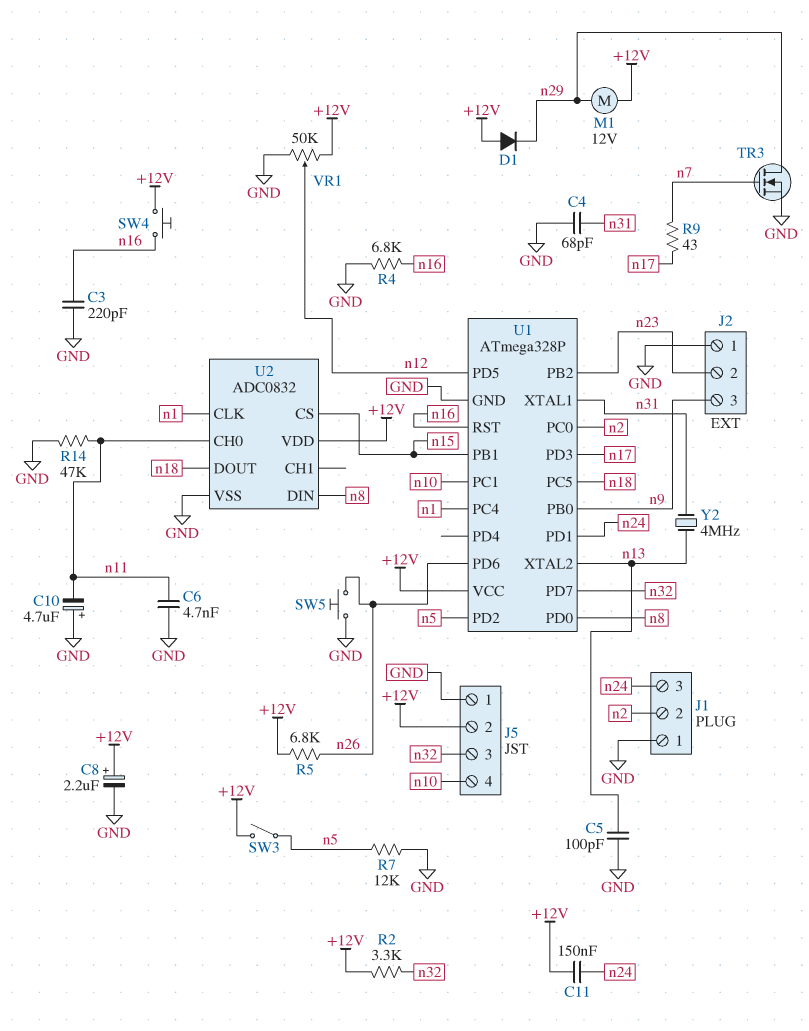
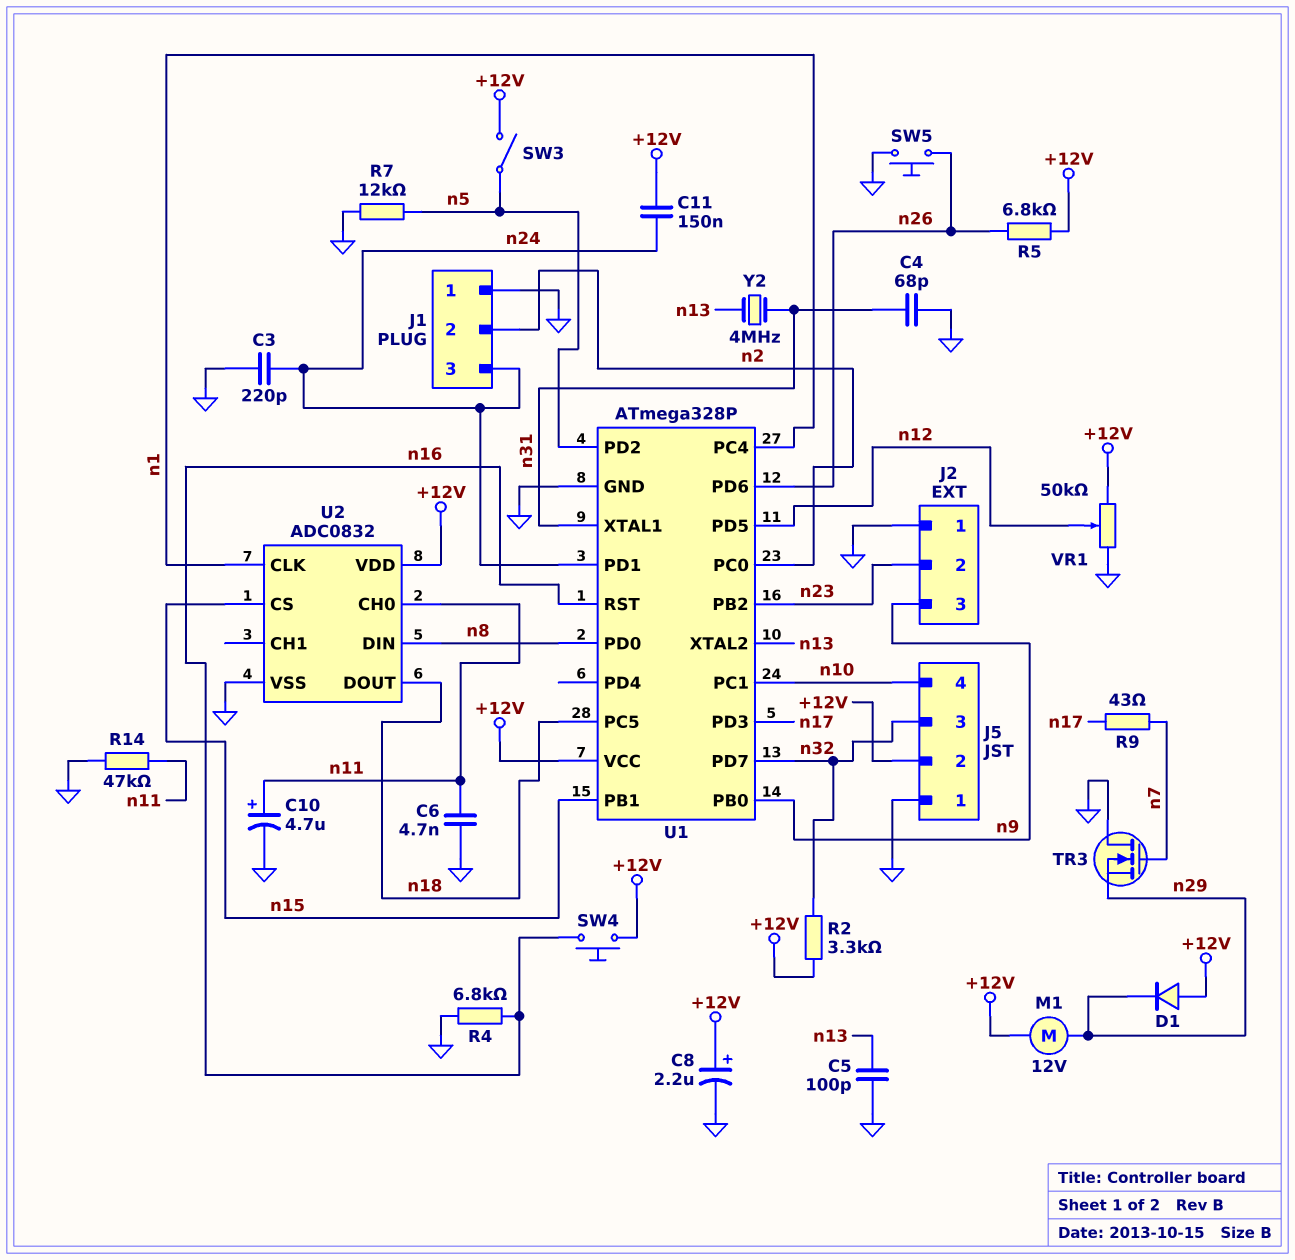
C3: 220pF (GND, n16) -> 220pF (GND, n24)
C10: 4.7uF (plus GND, minus n11) -> 4.7uF (plus n11, minus GND)
TR3: NMOS (G n7, D n29, S GND) -> NMOS (G n7, D GND, S n29)

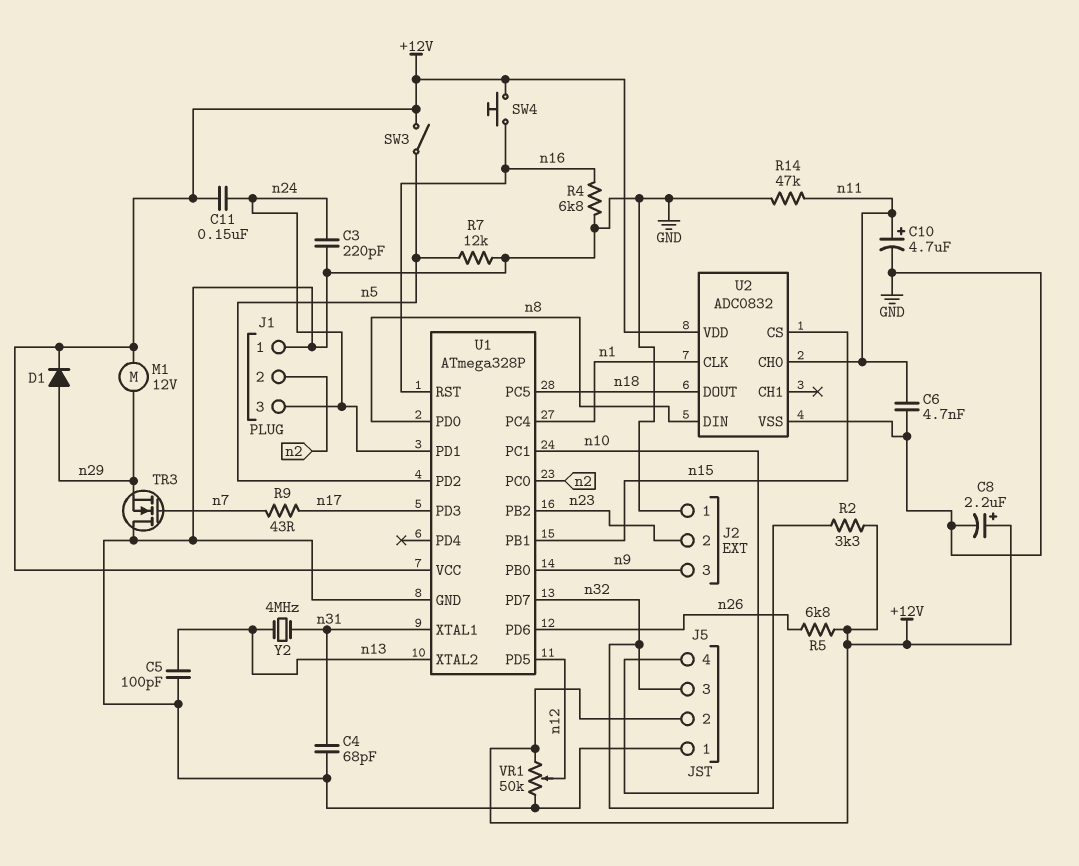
D1: diode (A +12V, K n29) -> diode (A n29, K +12V)
SW5: button (GND, n26) -> none

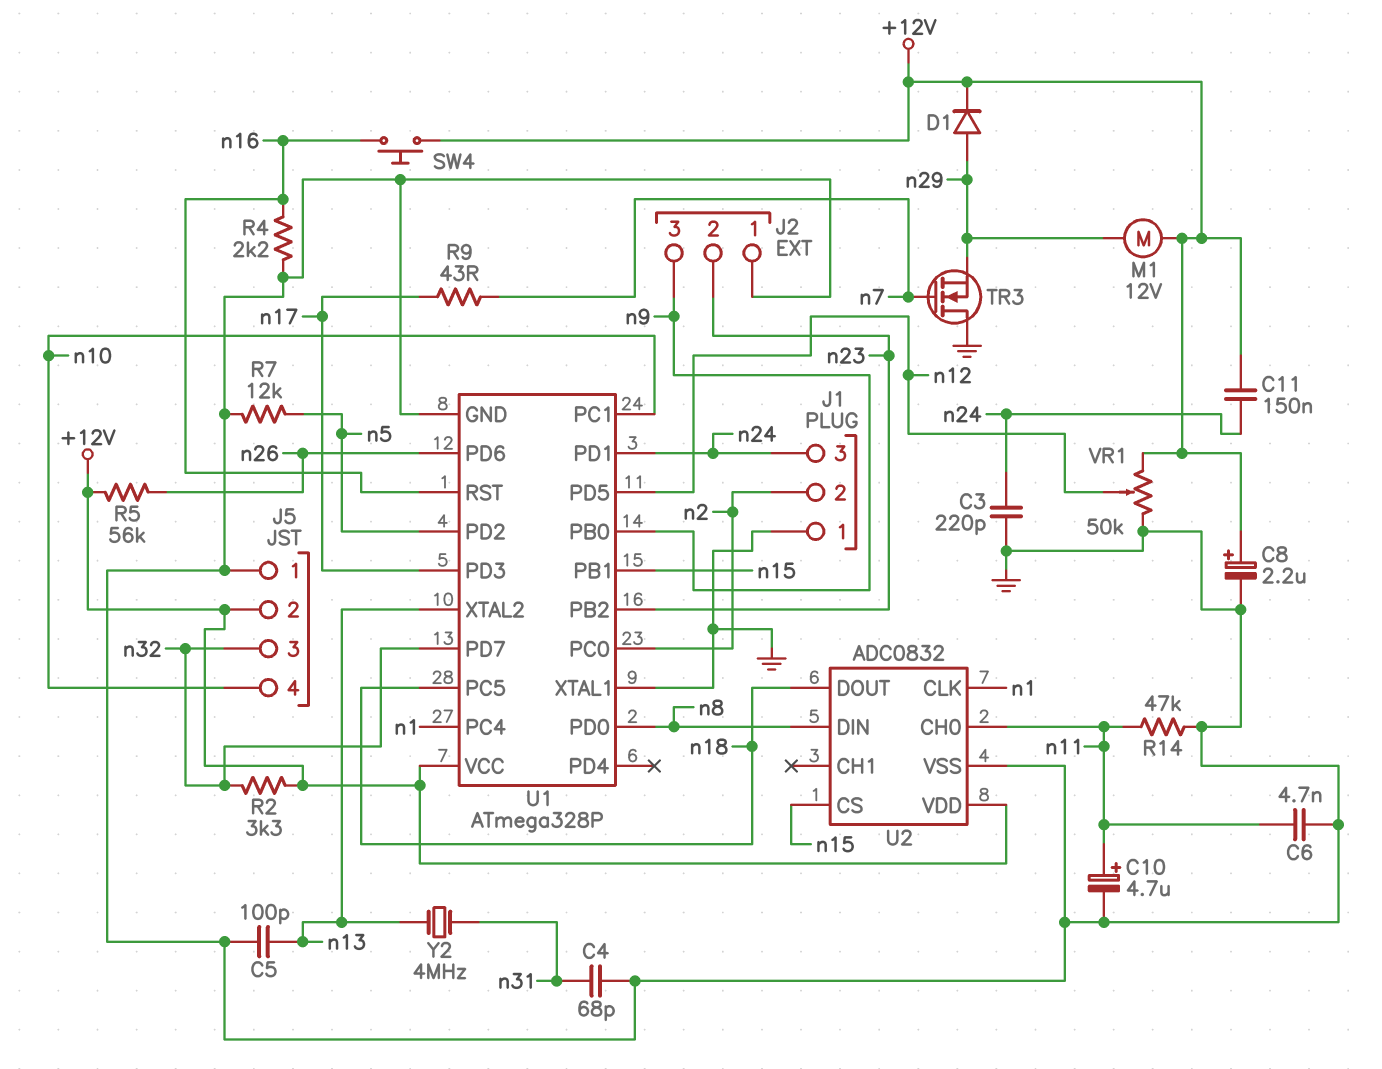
R4: 6.8k (GND, n16) -> 2.2k (GND, n16)
R5: 6.8k (+12V, n26) -> 56k (+12V, n26)
SW3: switch (+12V, n5) -> none
U1 pin XTAL1: n31 -> GND

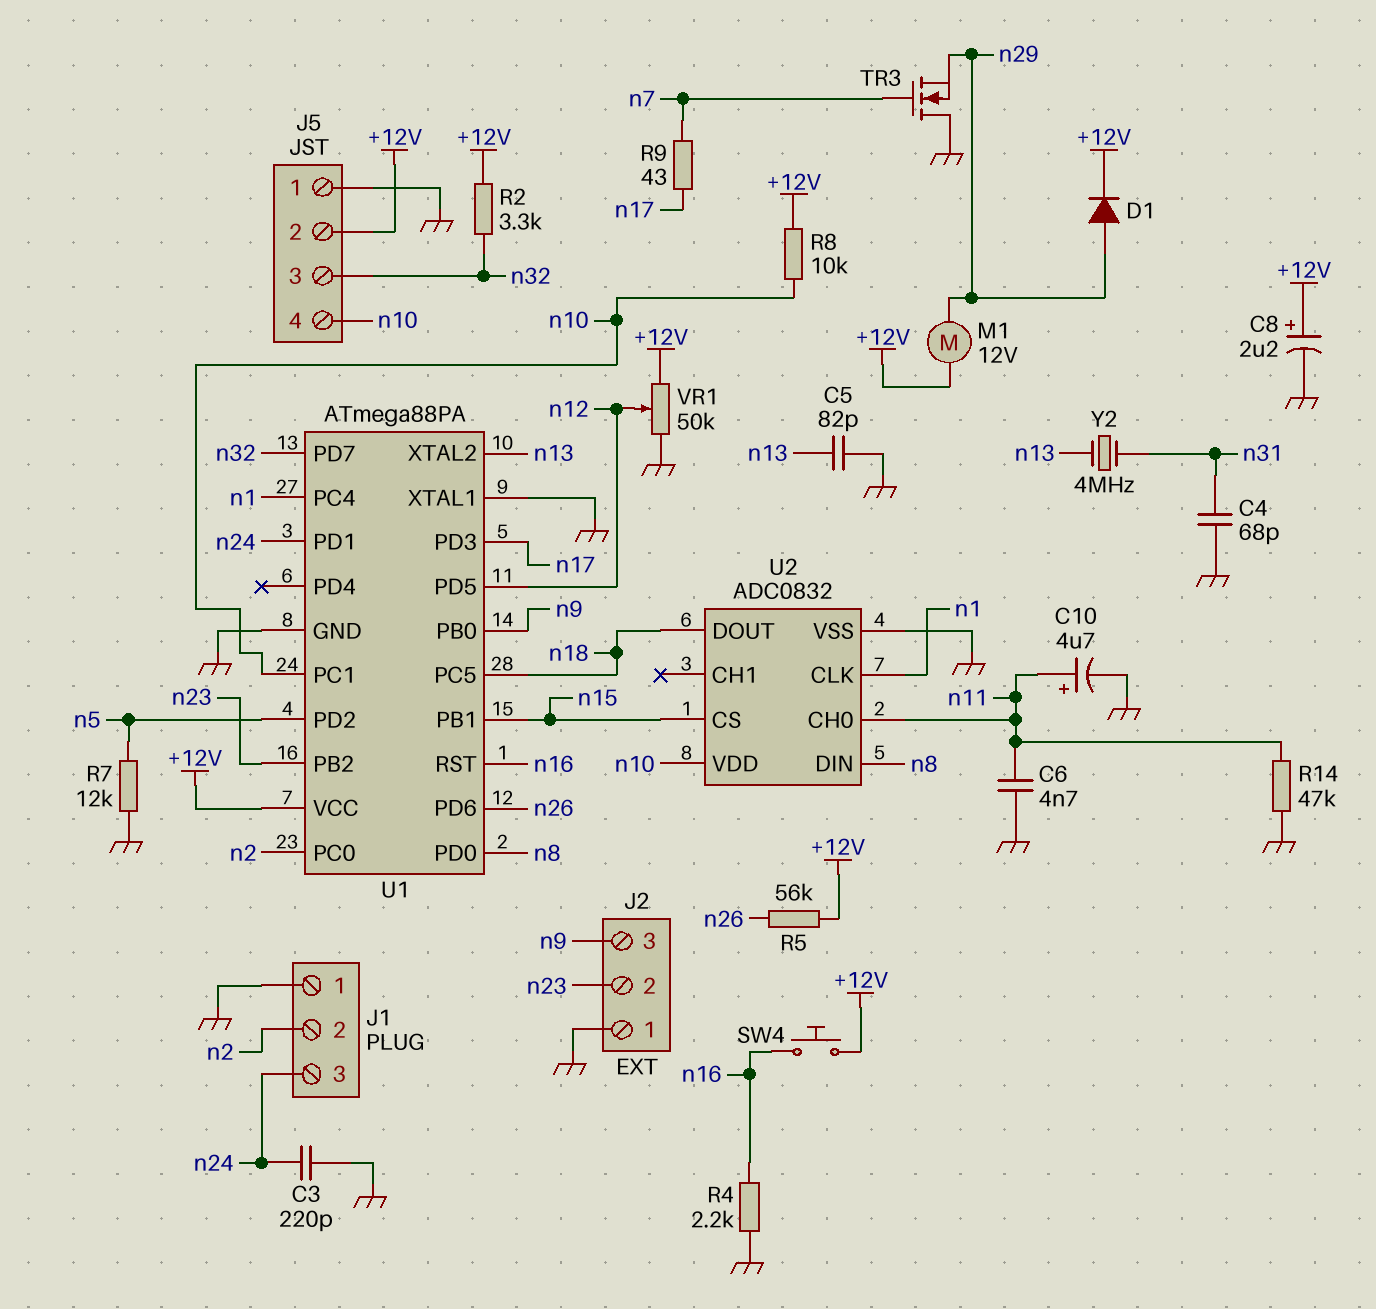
C5: 100pF (GND, n13) -> 82pF (GND, n13)
C11: 150nF (+12V, n24) -> none
R8: none -> 10k (+12V, n10)
U1: ATmega328P -> ATmega88PA
U2 pin VDD: +12V -> n10

